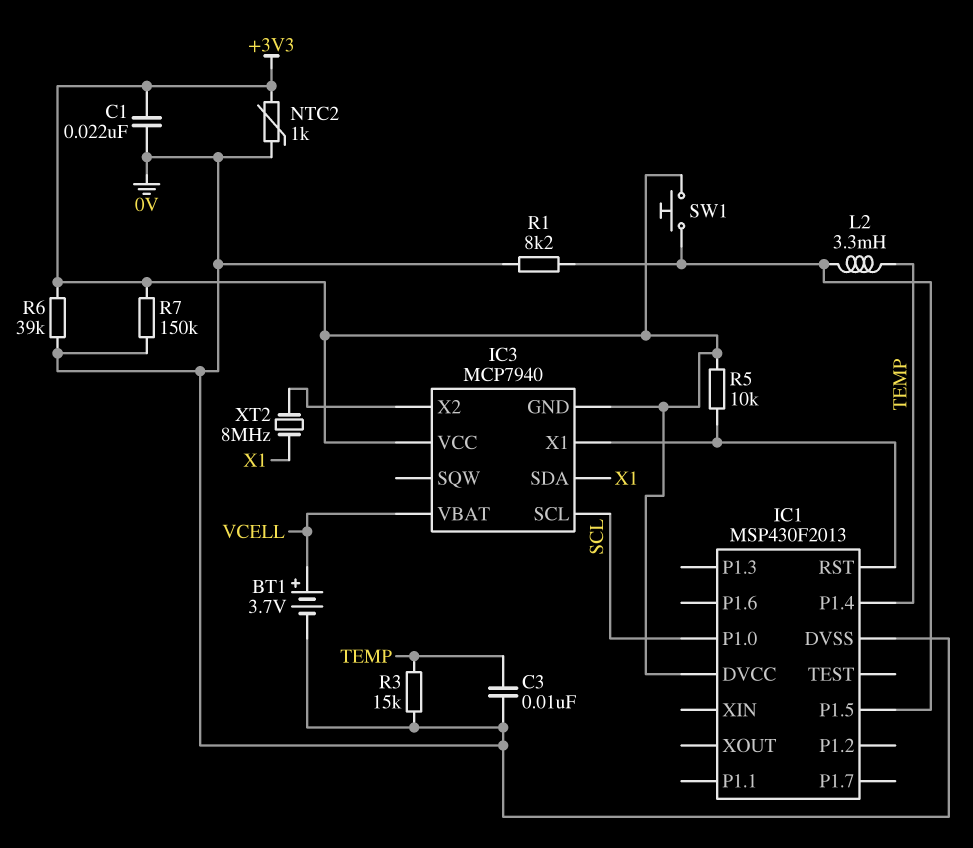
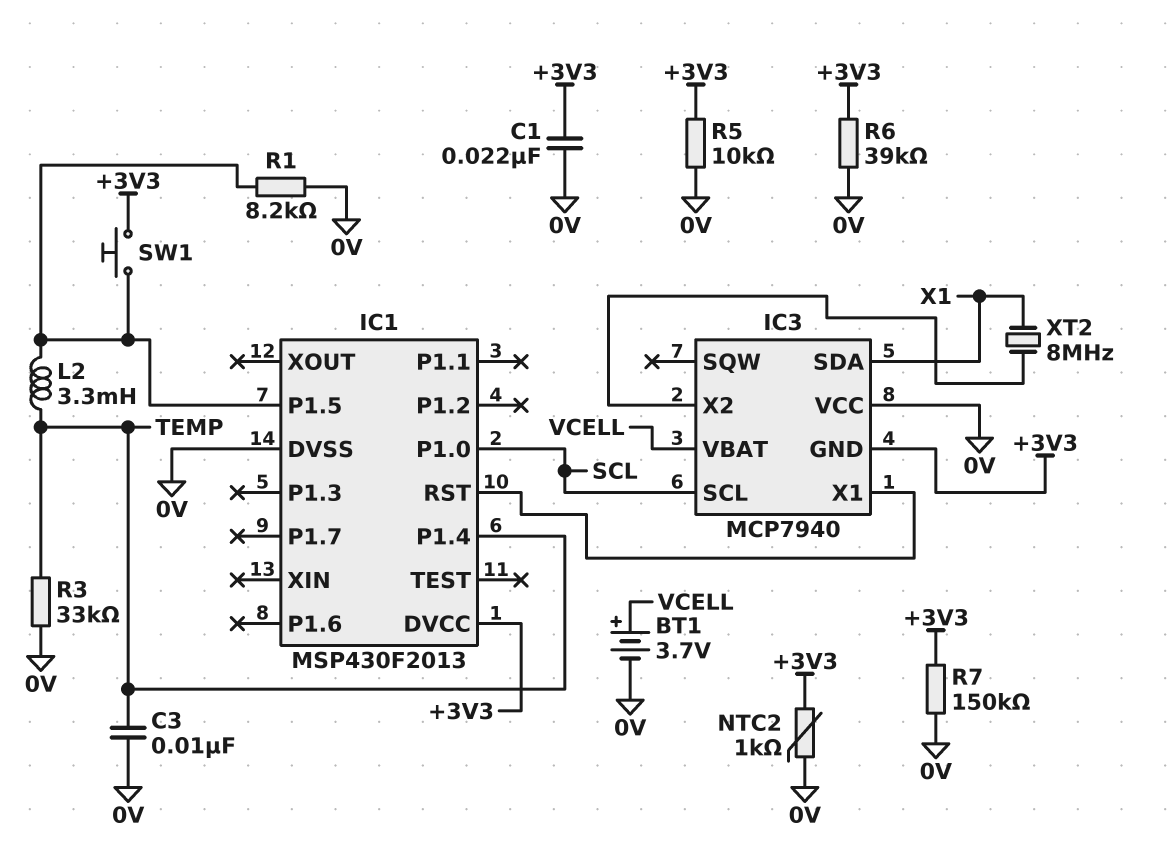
IC3 pin VCC: +3V3 -> 0V
R3: 15k (0V, TEMP) -> 33k (0V, TEMP)
R5: 10k (+3V3, IC1/RST) -> 10k (+3V3, 0V)

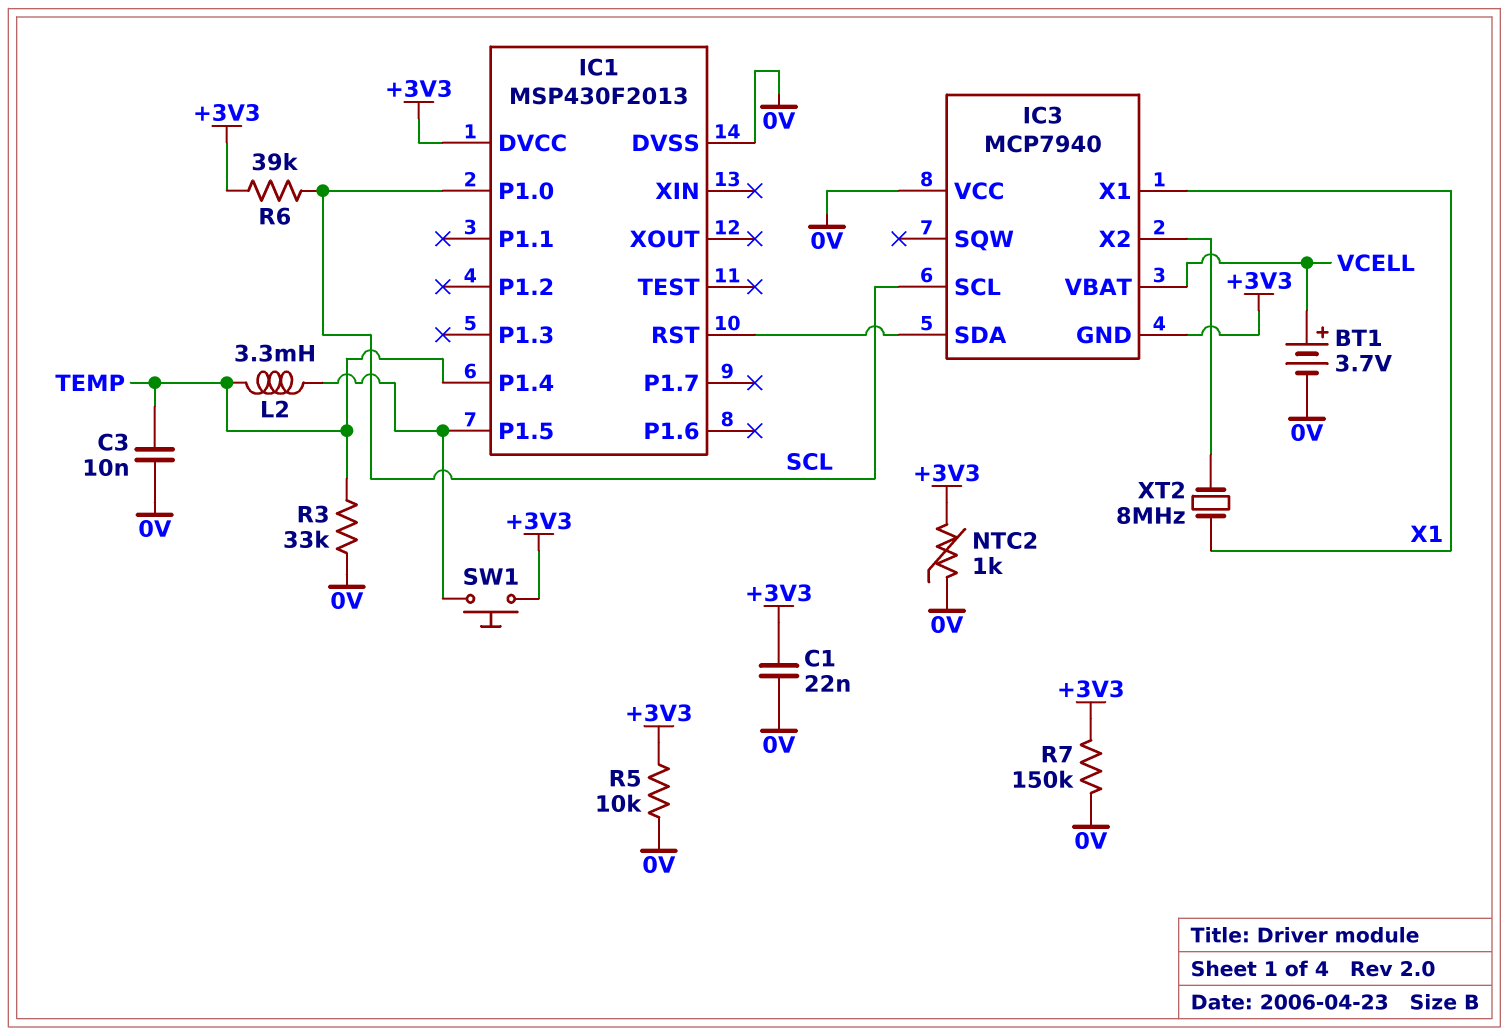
IC3 pin SDA: X1 -> IC1/RST
IC3 pin X1: IC1/RST -> X1
R1: 8.2k (0V, IC1/P1.5) -> none
R6: 39k (+3V3, 0V) -> 39k (+3V3, SCL)

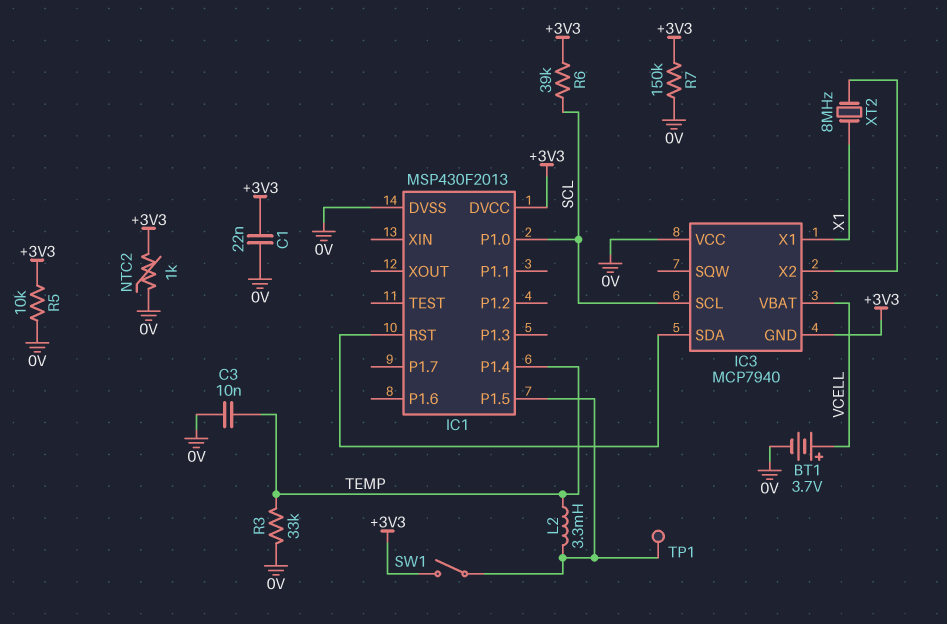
SW1: button (+3V3, IC1/P1.5) -> switch (+3V3, IC1/P1.5)
TP1: none -> test point (IC1/P1.5)

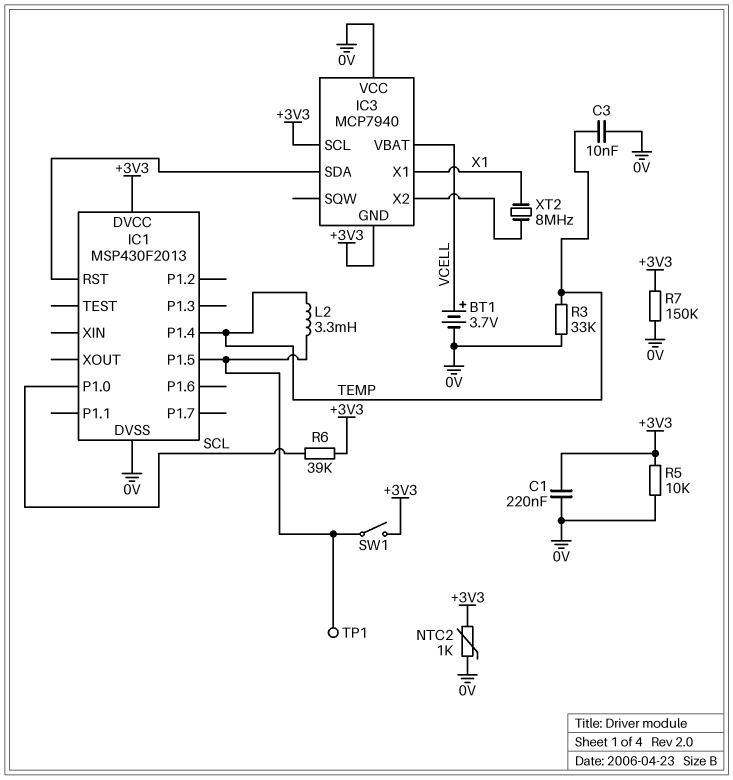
C1: 22nF (+3V3, 0V) -> 220nF (+3V3, 0V)
IC3 pin SCL: SCL -> +3V3

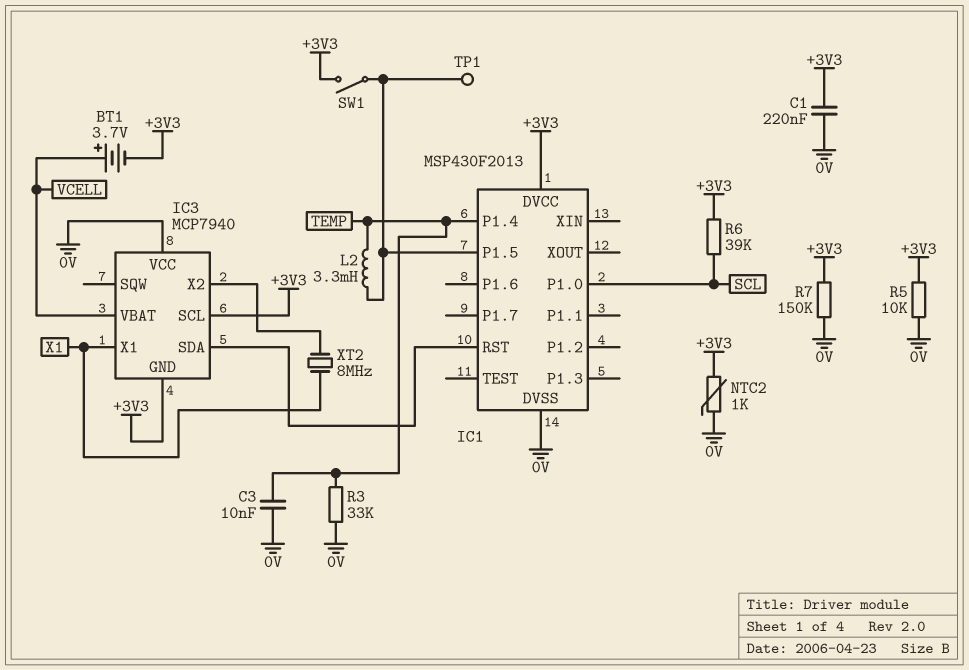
BT1: 3.7V (plus VCELL, minus 0V) -> 3.7V (plus VCELL, minus +3V3)

